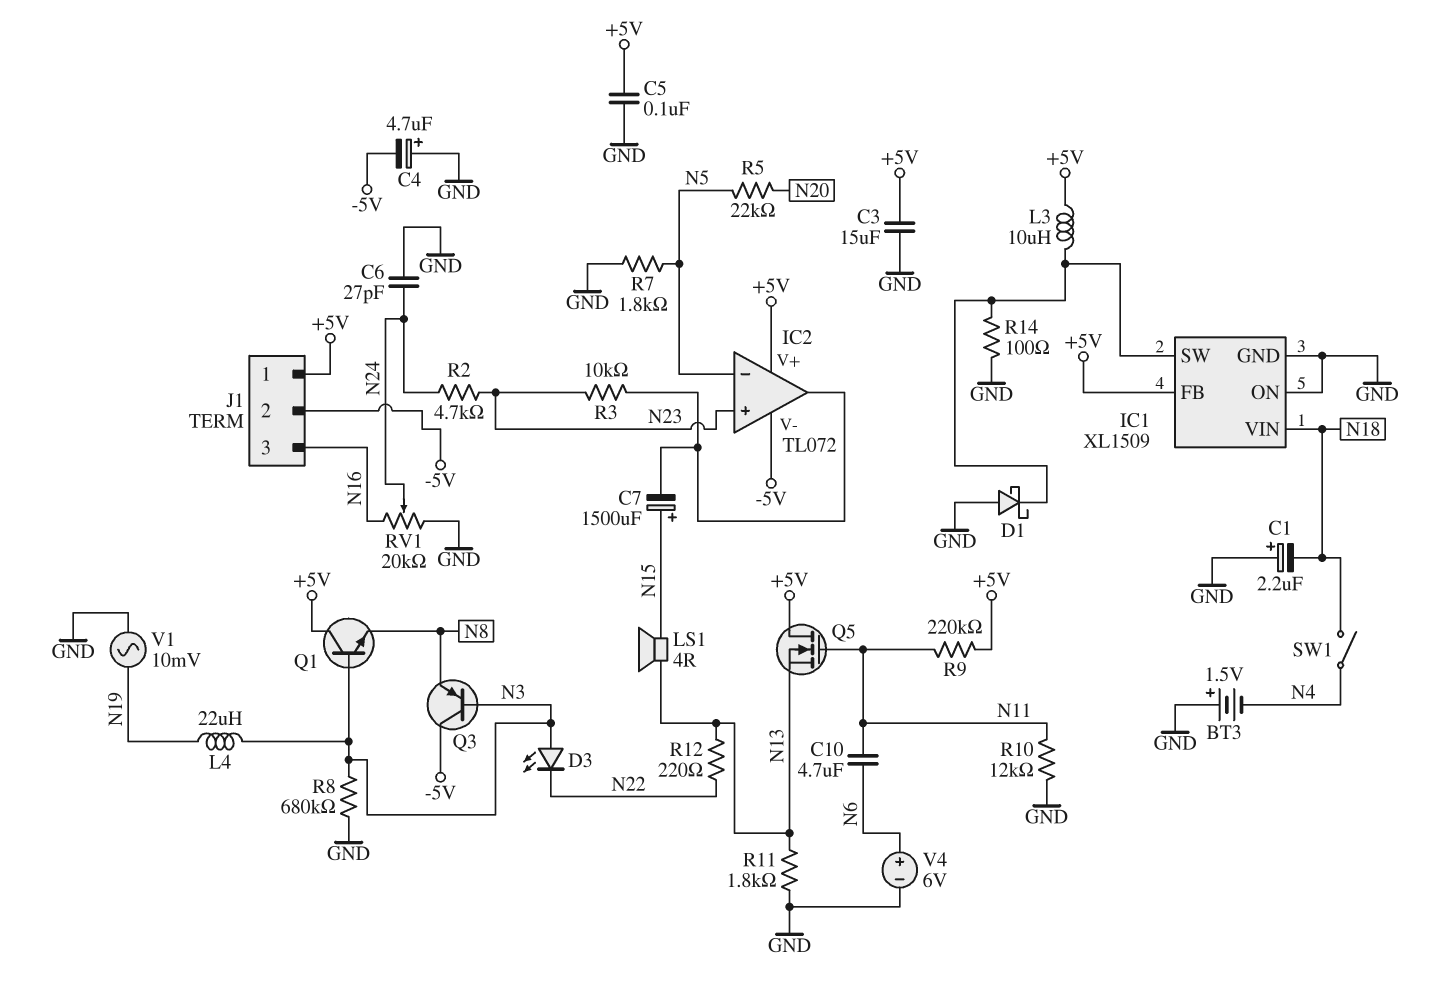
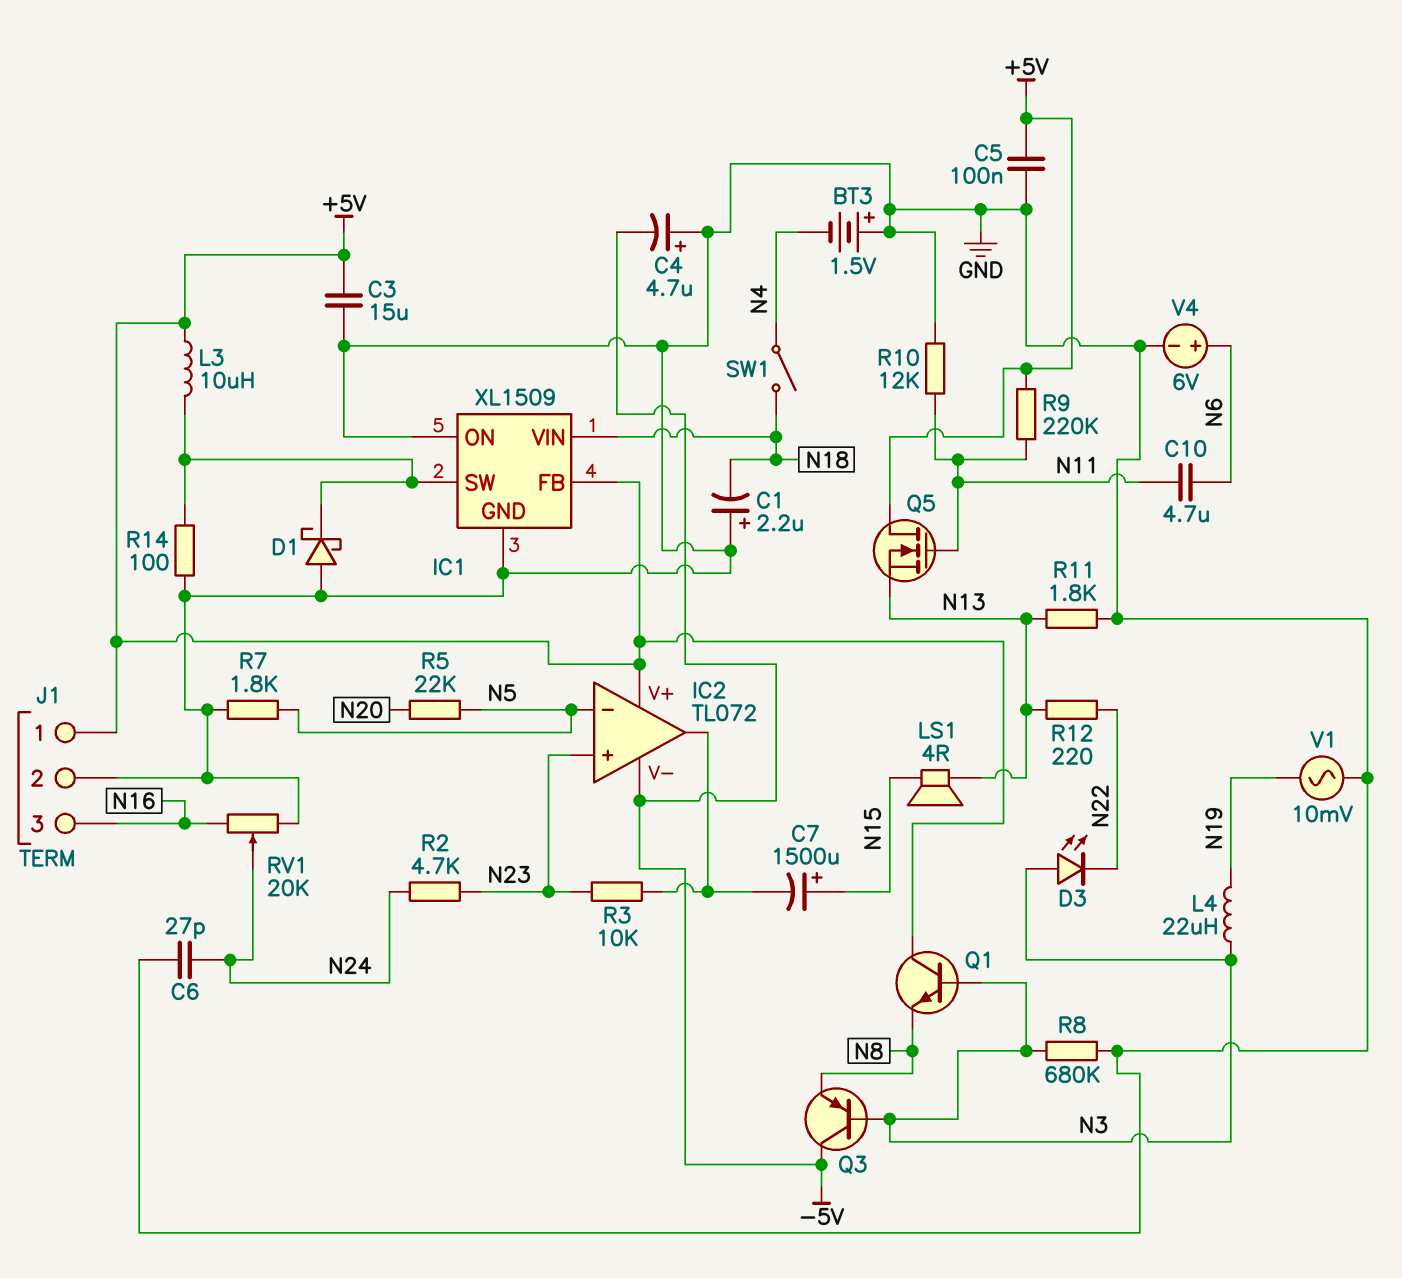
J1 pin 2: -5V -> GND

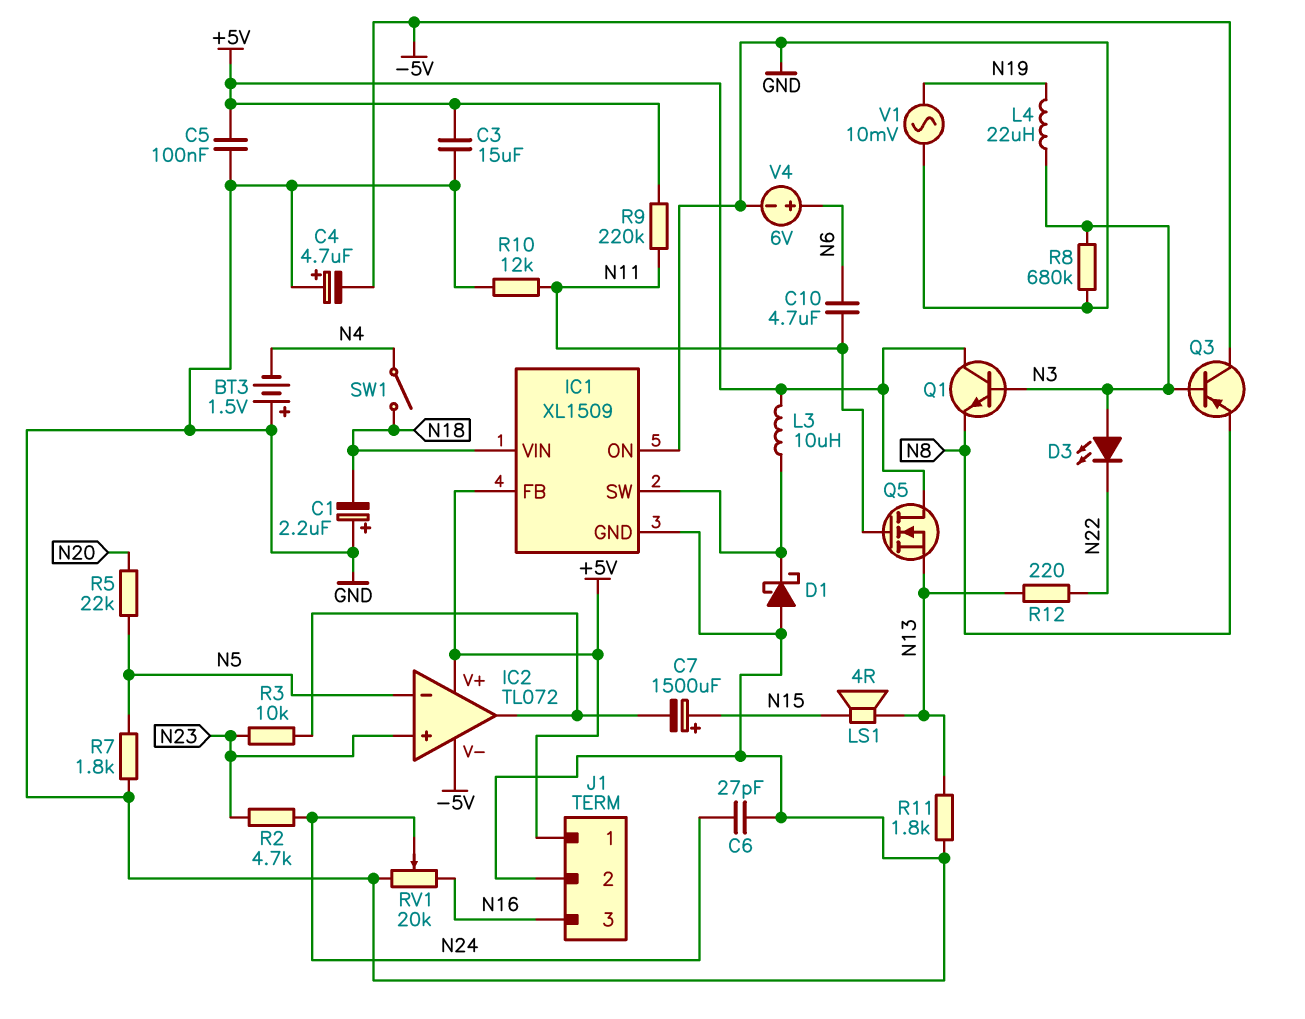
R14: 100 (GND, IC1/SW) -> none

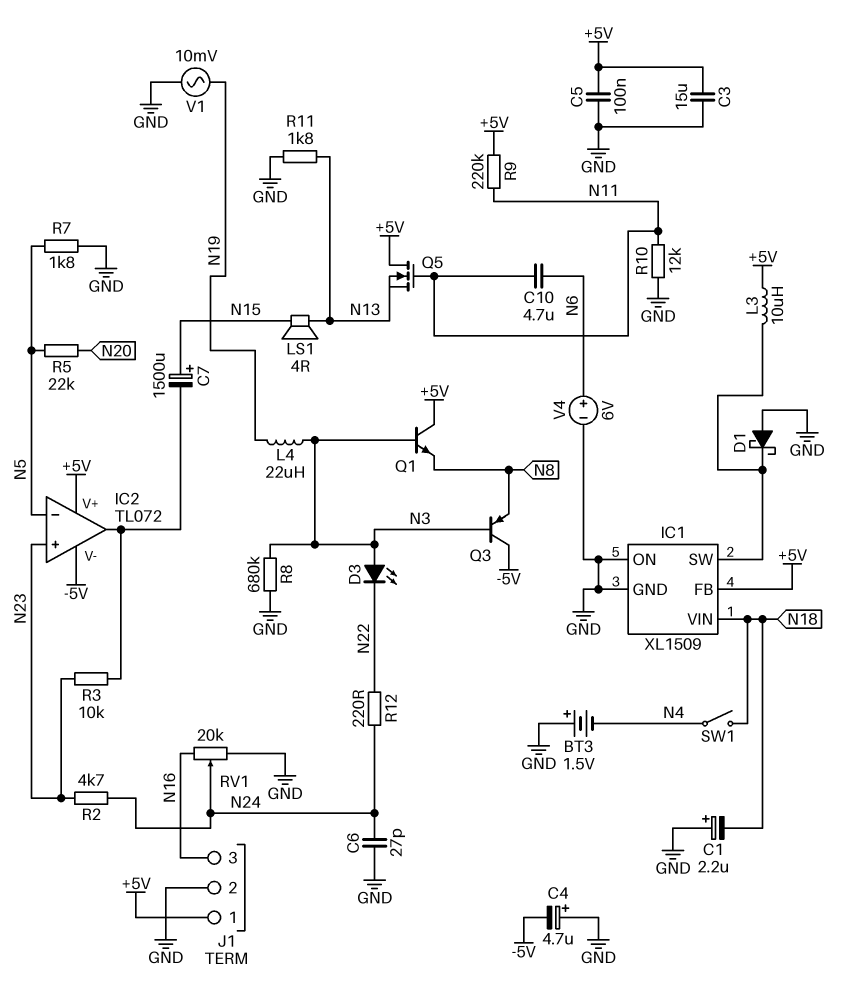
R12: 220 (N13, N22) -> 220 (N22, N24)

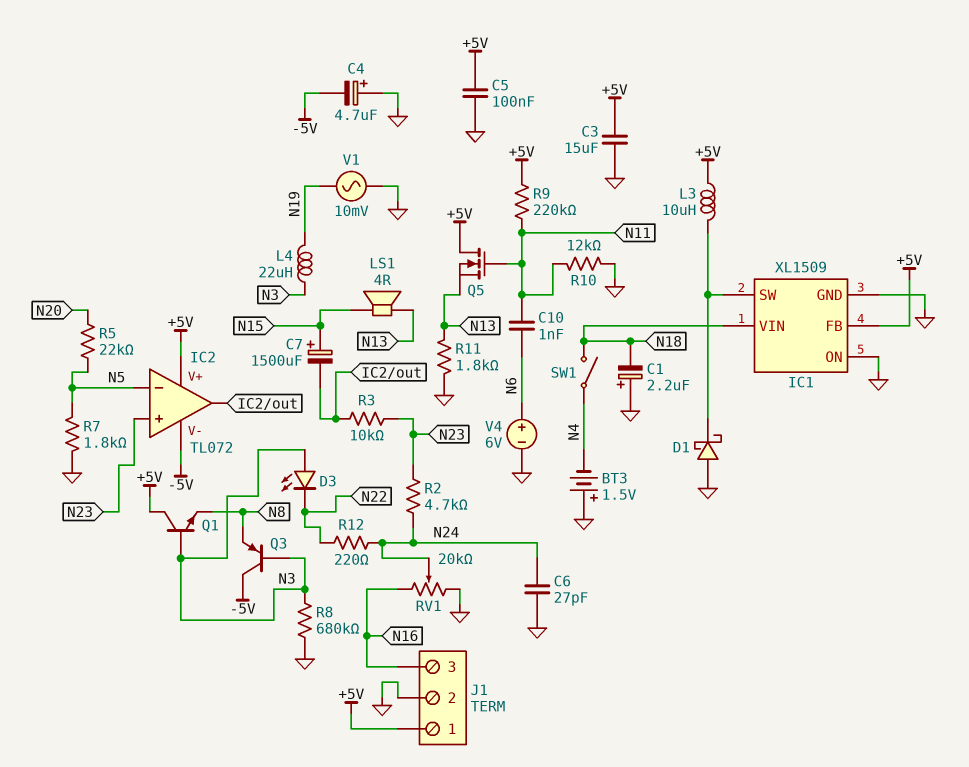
C10: 4.7uF (N6, N11) -> 1nF (N6, N11)

